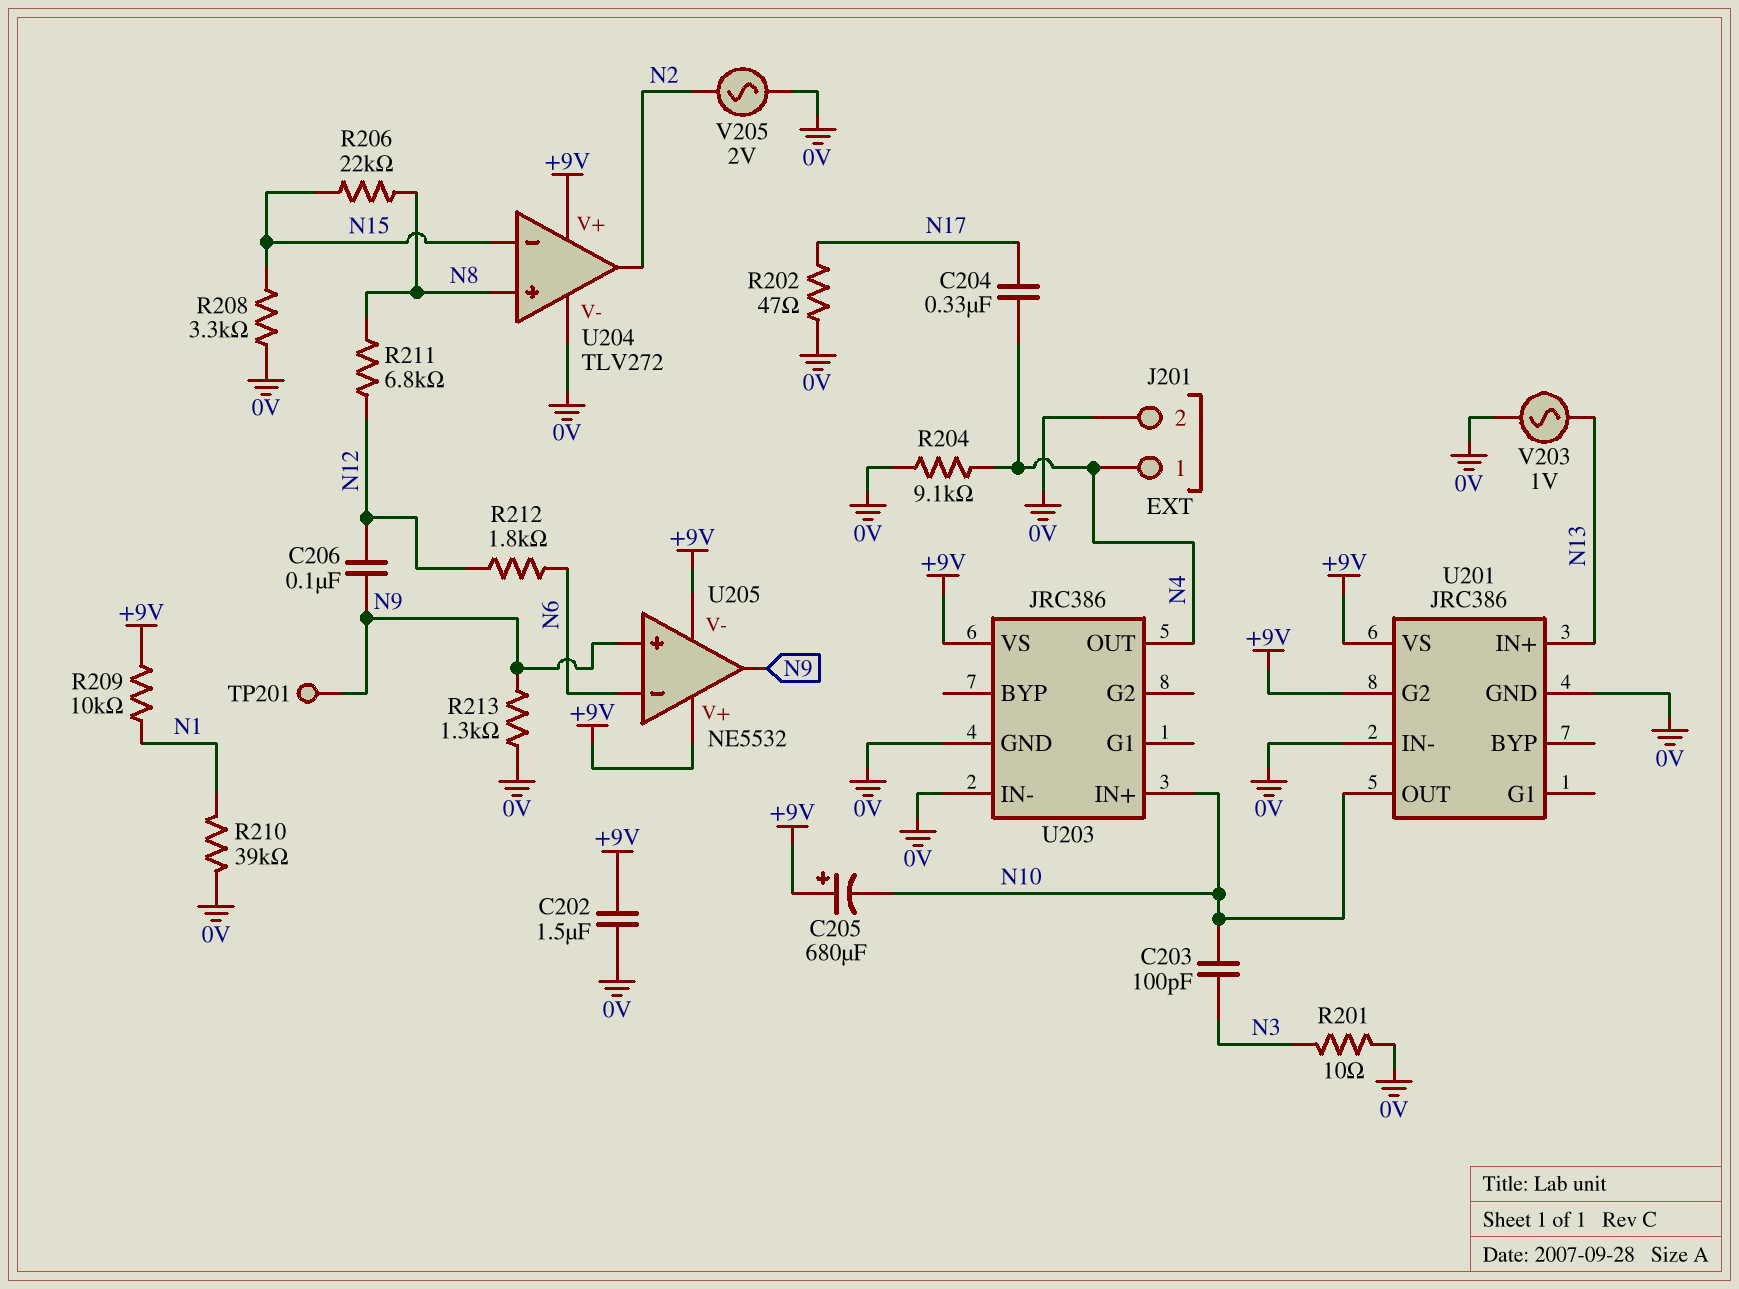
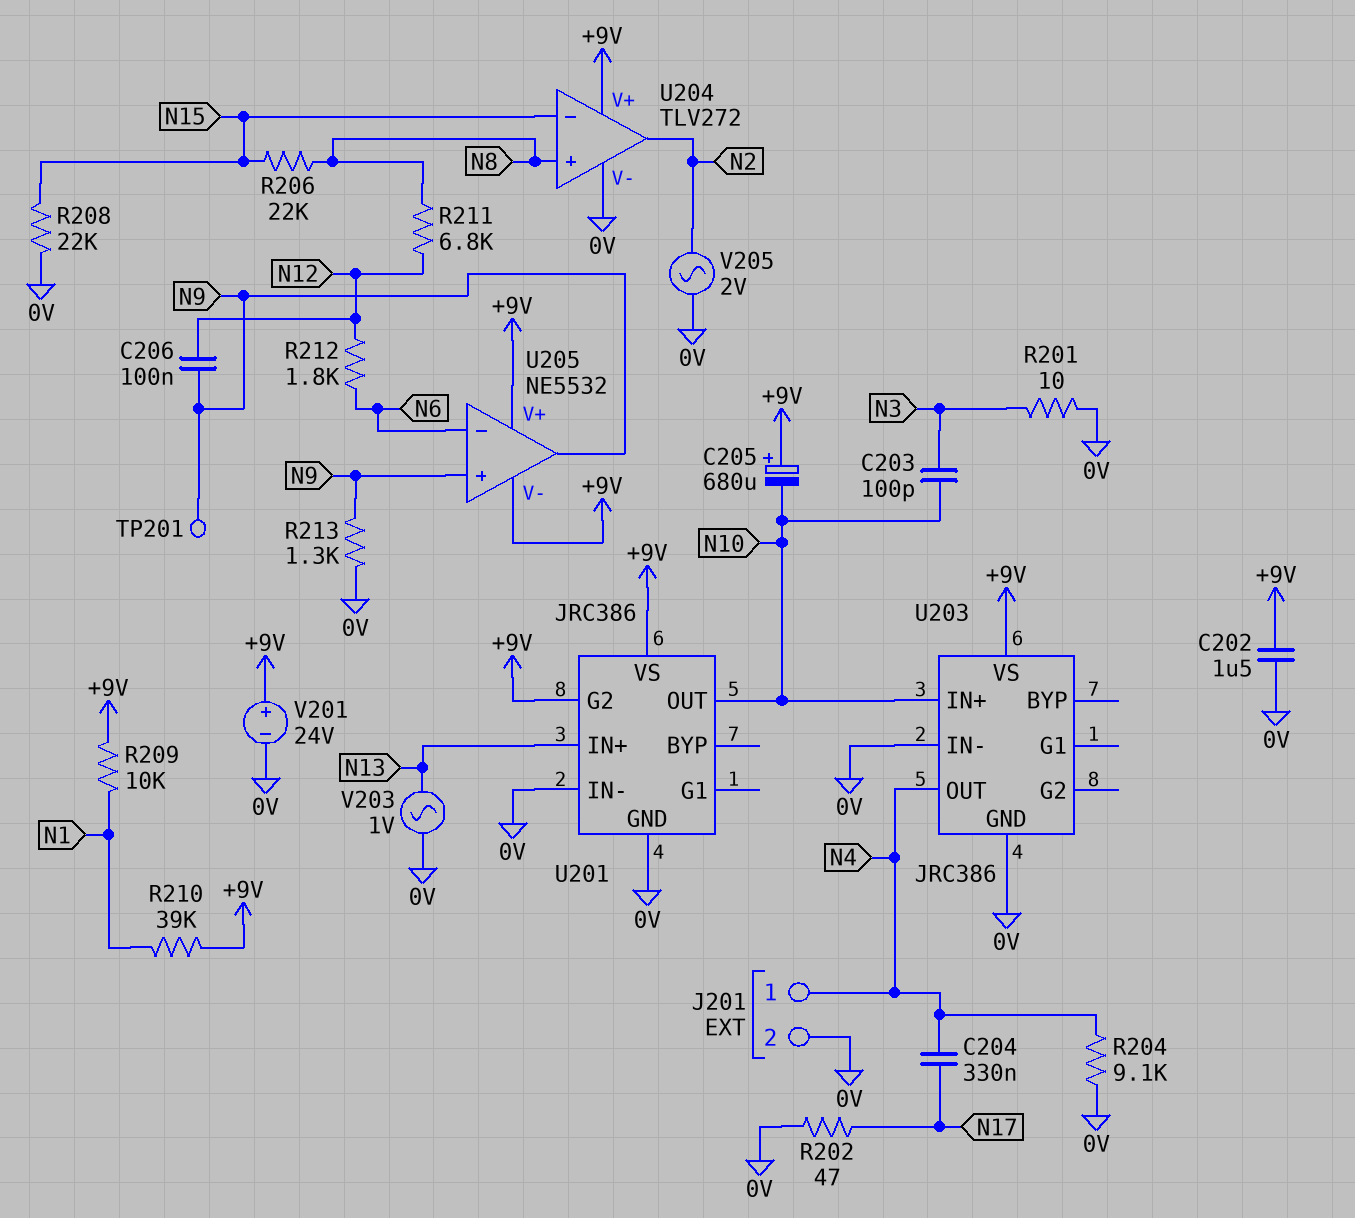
R208: 3.3k (0V, N15) -> 22k (0V, N15)
R210: 39k (0V, N1) -> 39k (+9V, N1)
V201: none -> 24V (plus +9V, minus 0V)

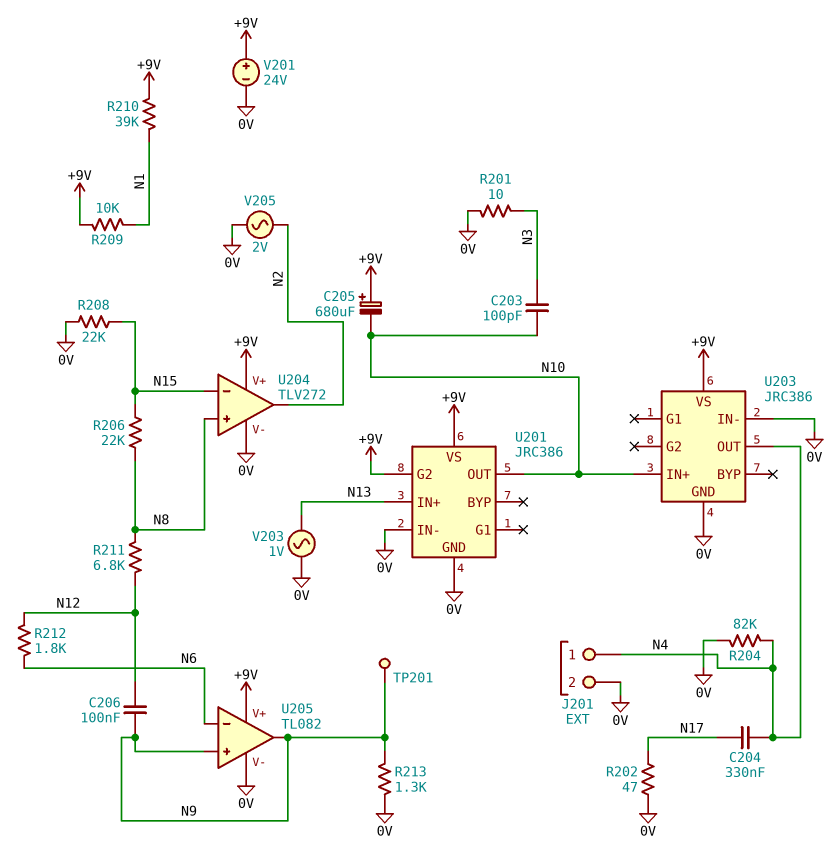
C202: 1.5uF (+9V, 0V) -> none
R204: 9.1k (0V, N4) -> 82k (0V, N4)
U205: NE5532 -> TL082
U205 pin V-: +9V -> 0V

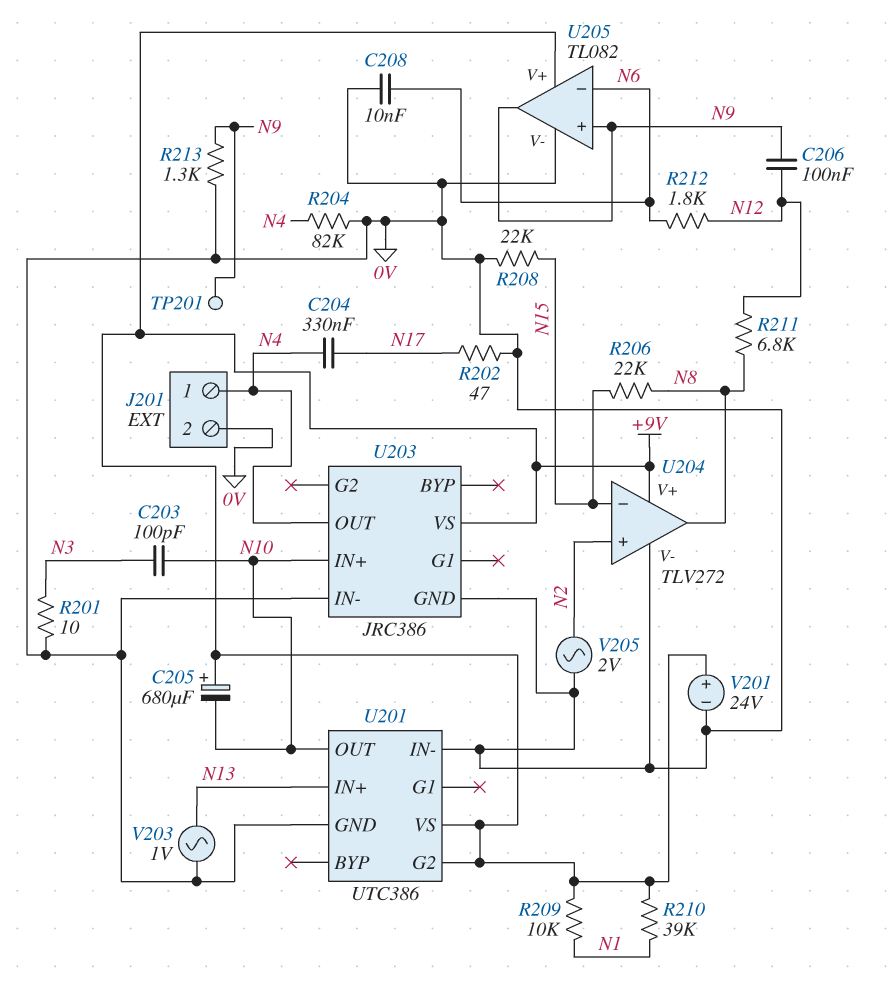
C208: none -> 10nF (0V, N6)
U201: JRC386 -> UTC386
U204 pin in+: N8 -> N2
U204 pin out: N2 -> N8

